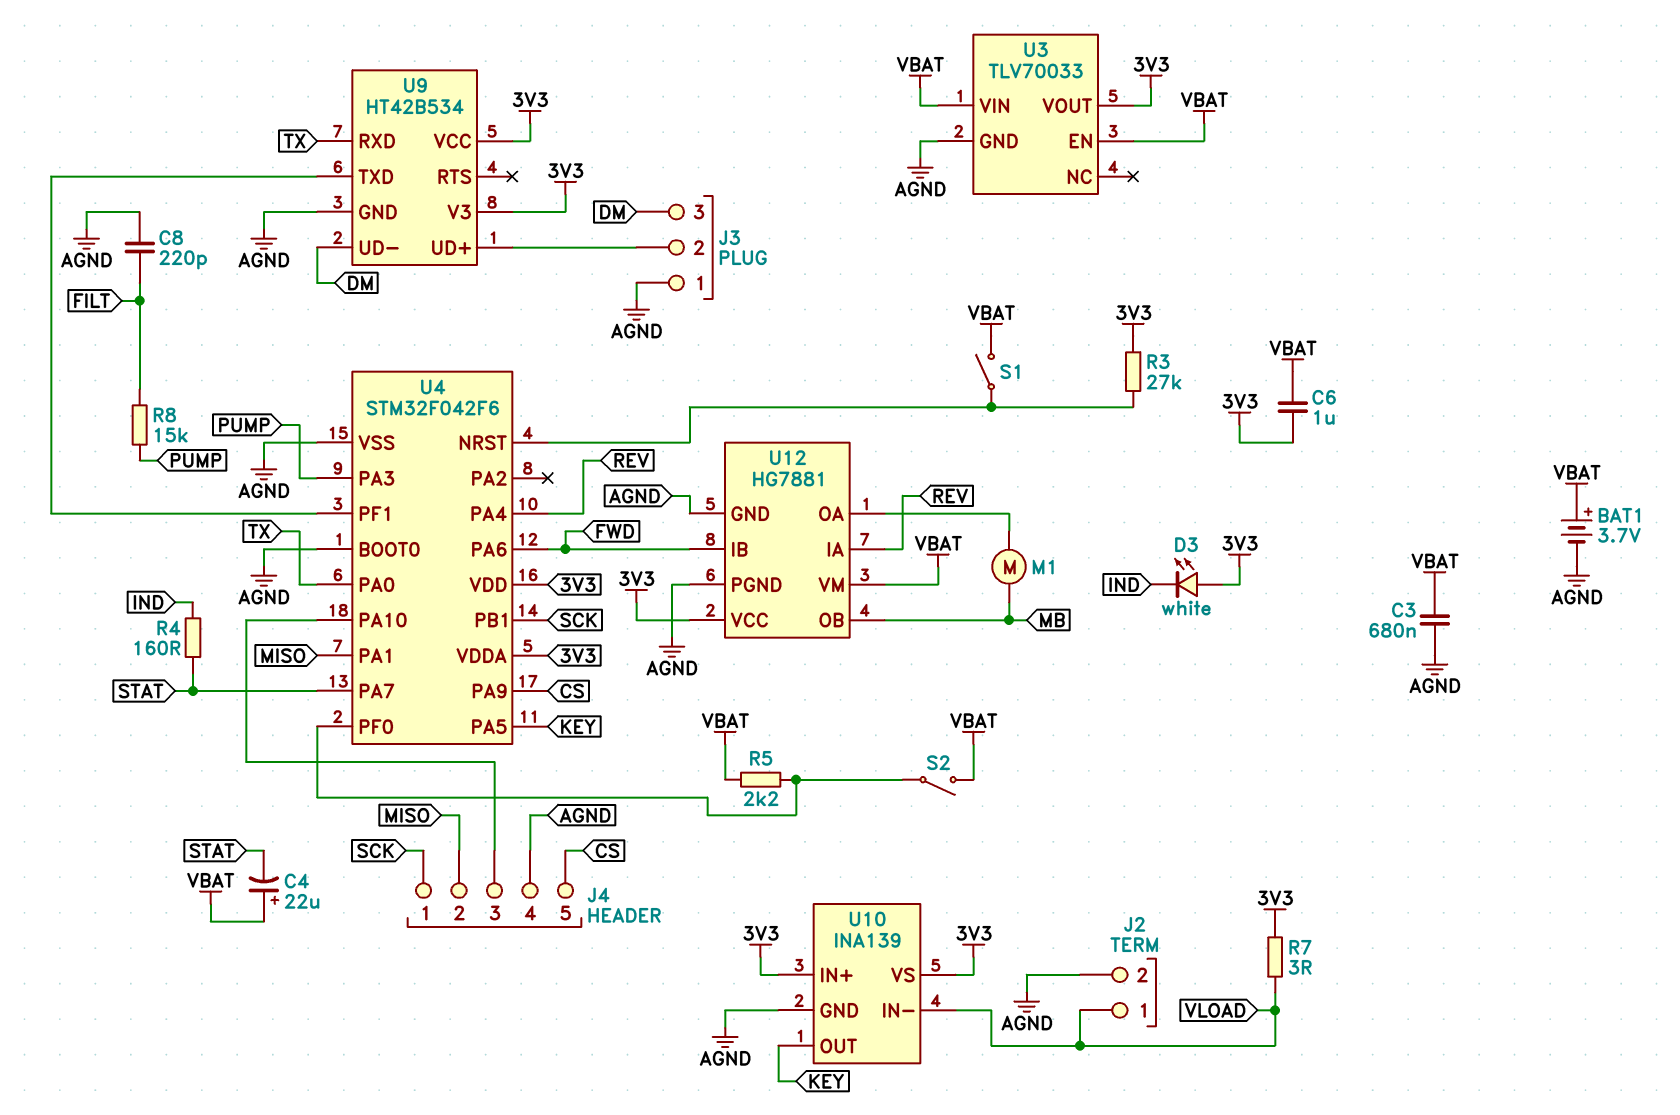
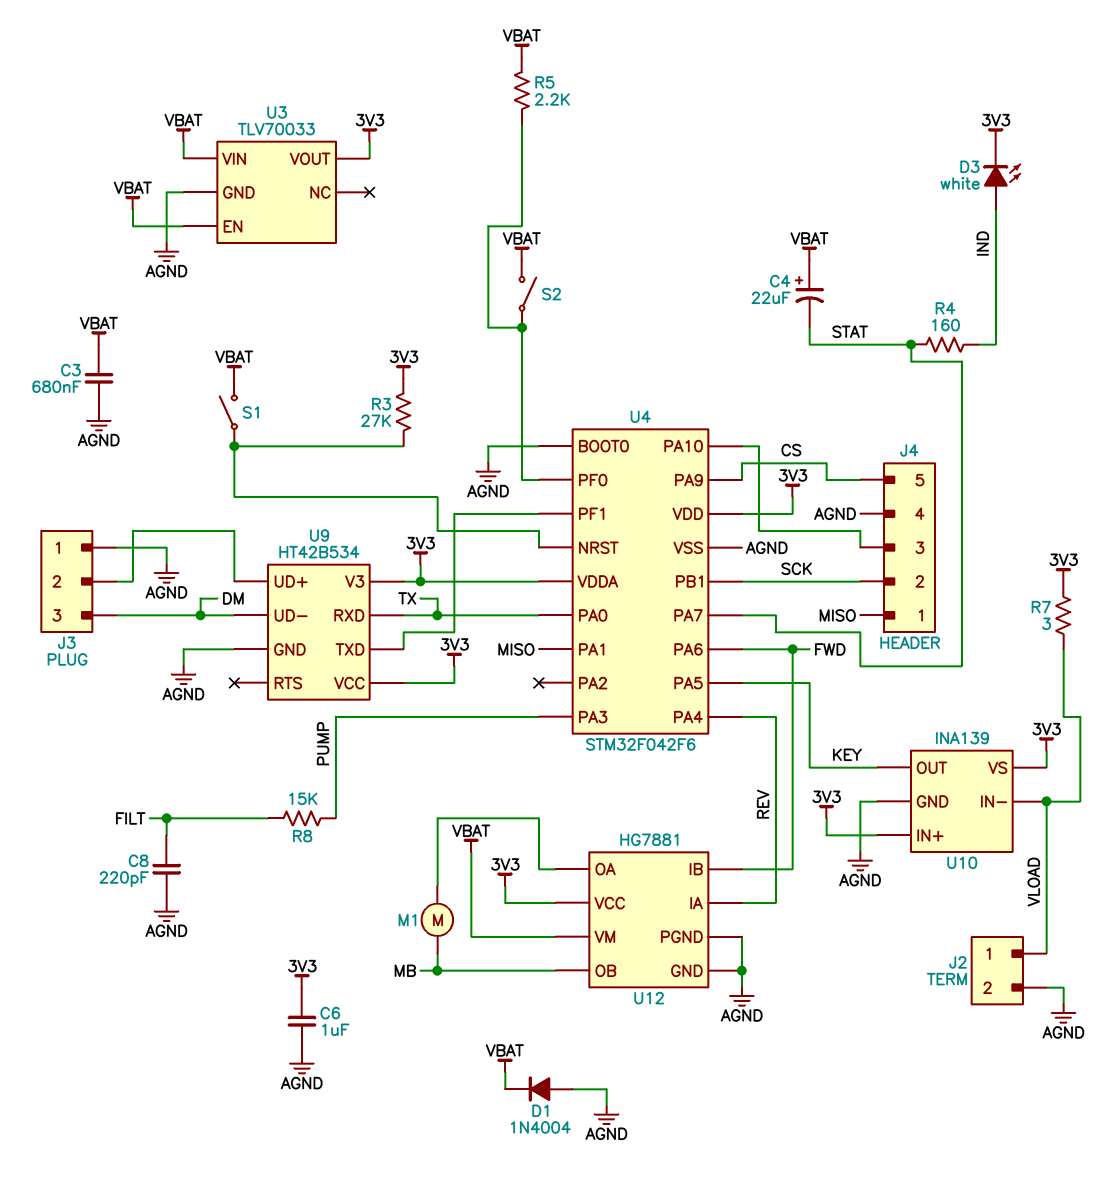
BAT1: 3.7V (plus VBAT, minus AGND) -> none
C6: 1uF (3V3, VBAT) -> 1uF (3V3, AGND)
D1: none -> diode 1N4004 (A AGND, K VBAT)
D3: LED white (A 3V3, K IND) -> LED white (A IND, K 3V3)
J4 pin 1: SCK -> MISO
J4 pin 2: MISO -> SCK

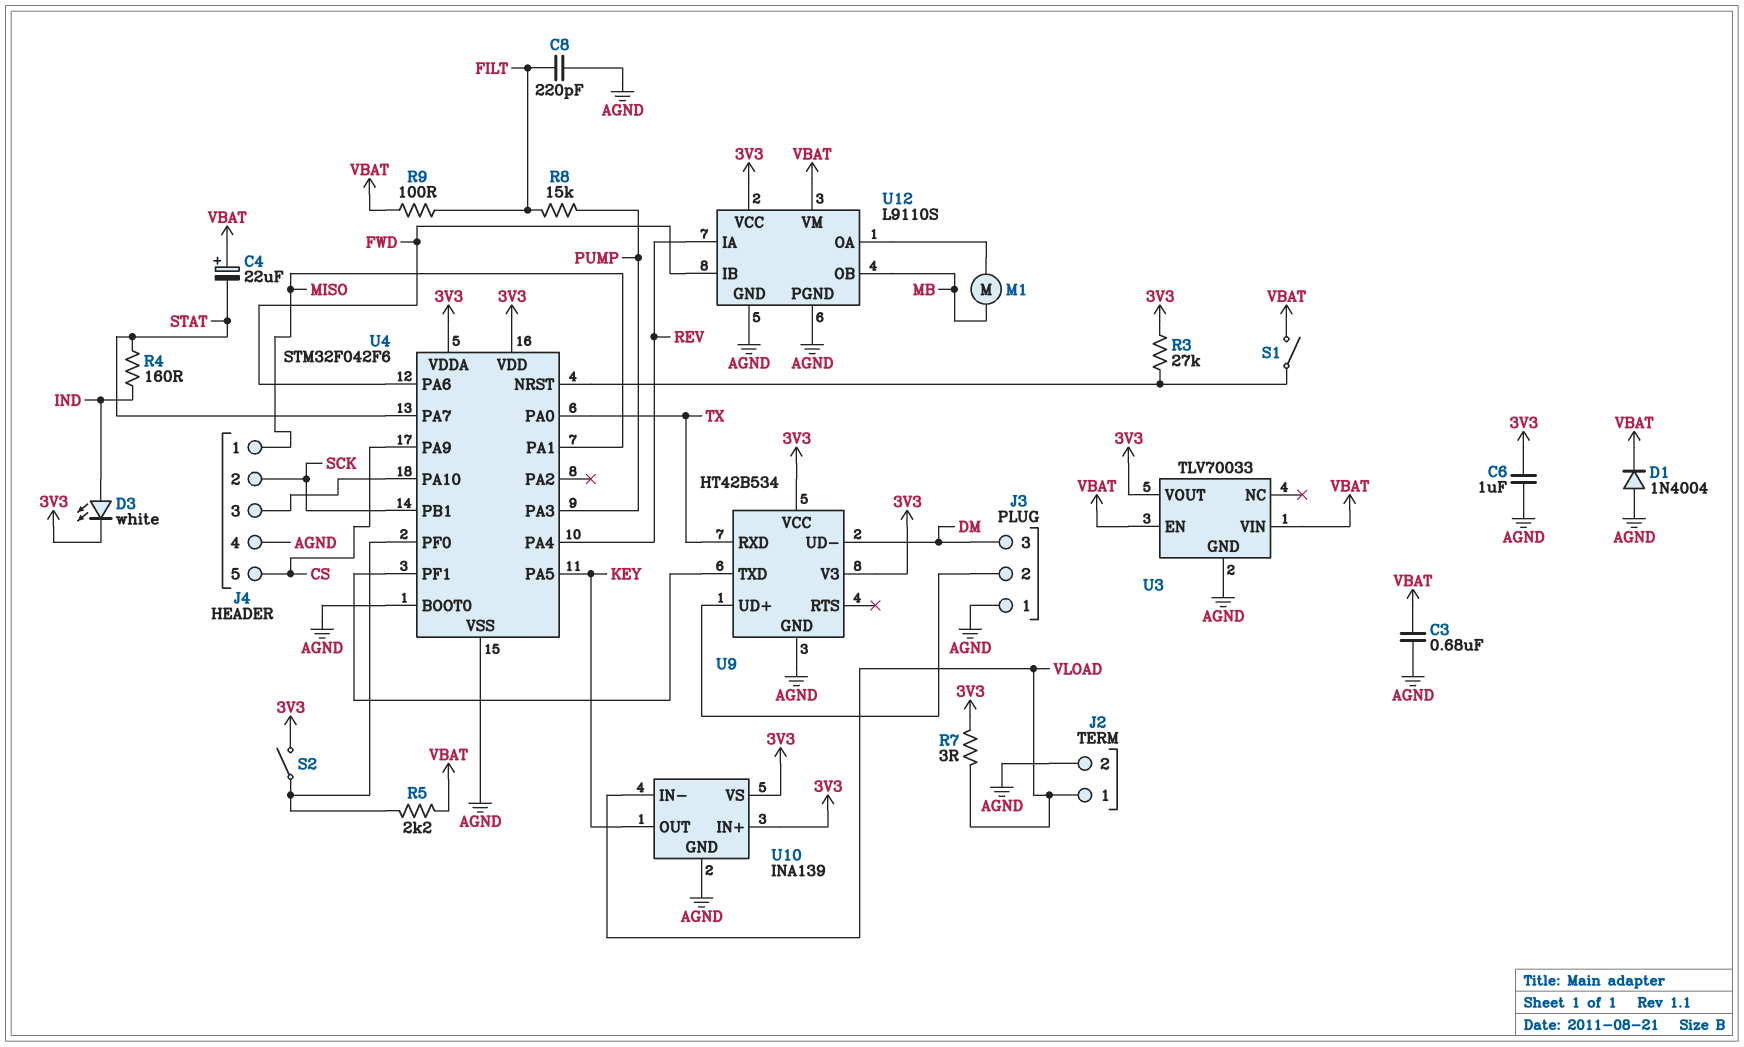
R9: none -> 100 (FILT, VBAT)
S2: switch (U4/PF0, VBAT) -> switch (3V3, U4/PF0)
U12: HG7881 -> L9110S

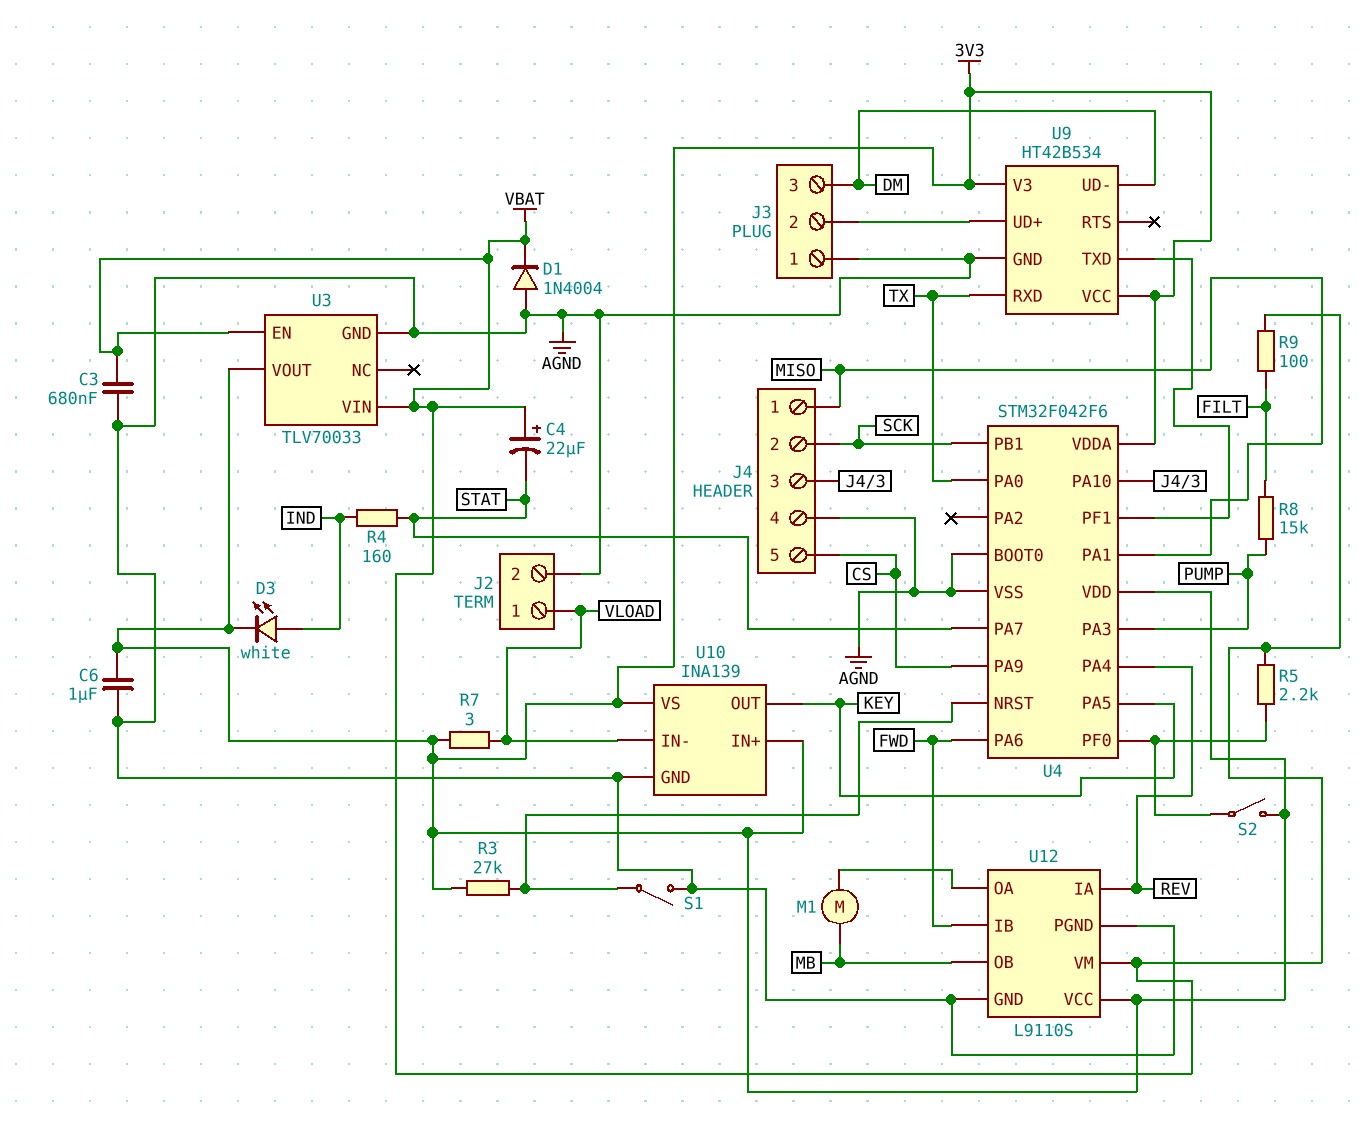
C8: 220pF (AGND, FILT) -> none
S1: switch (U4/NRST, VBAT) -> switch (AGND, U4/NRST)

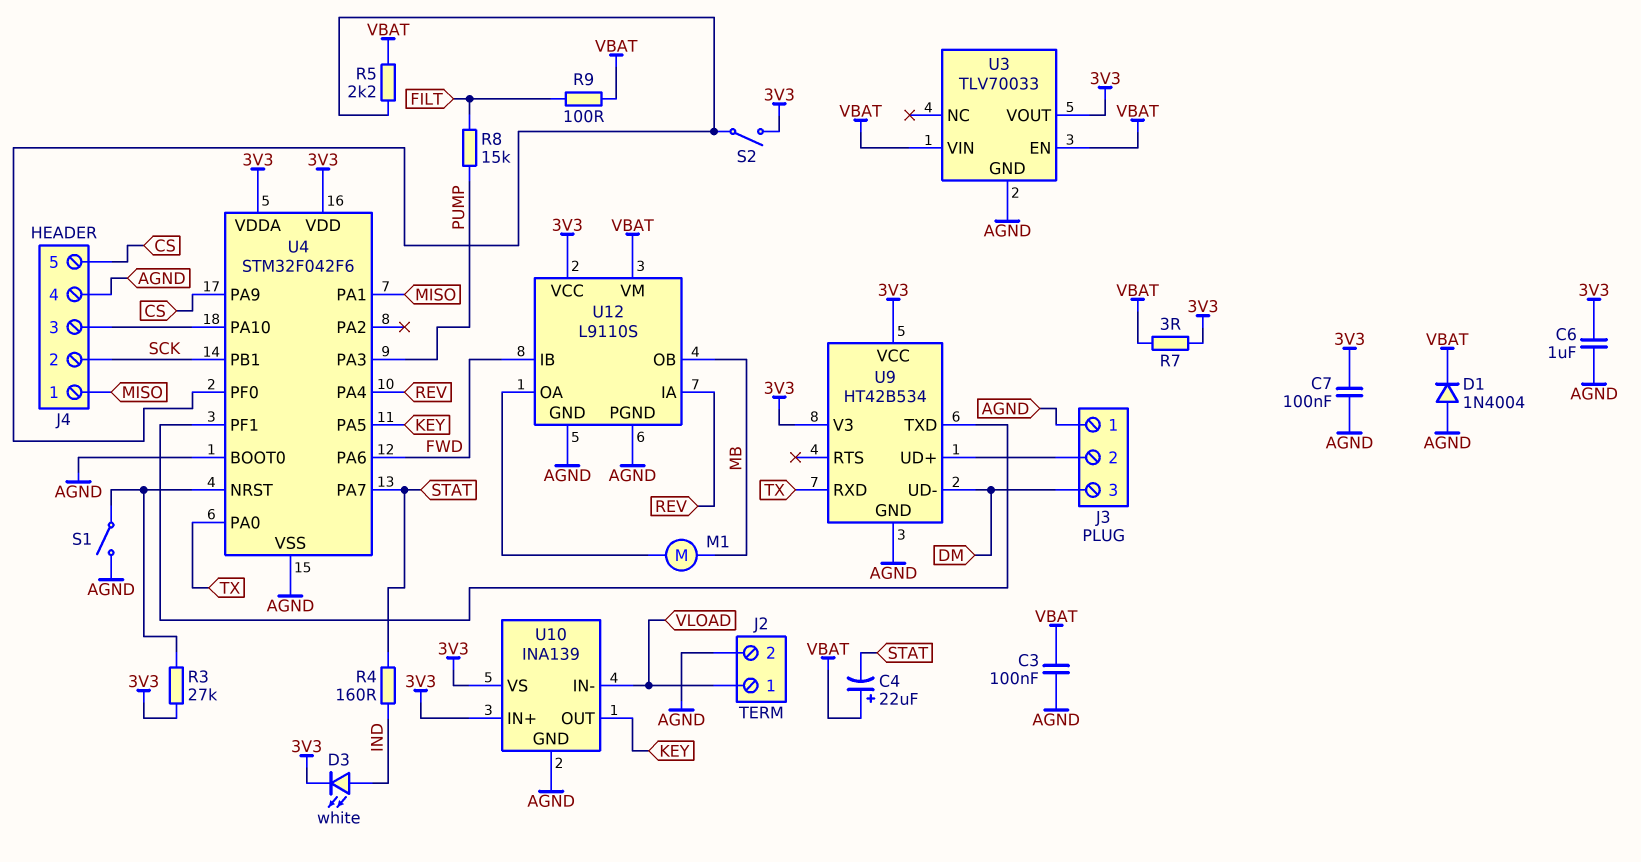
C3: 680nF (AGND, VBAT) -> 100nF (AGND, VBAT)
C7: none -> 100nF (3V3, AGND)
R7: 3 (3V3, VLOAD) -> 3 (3V3, VBAT)

